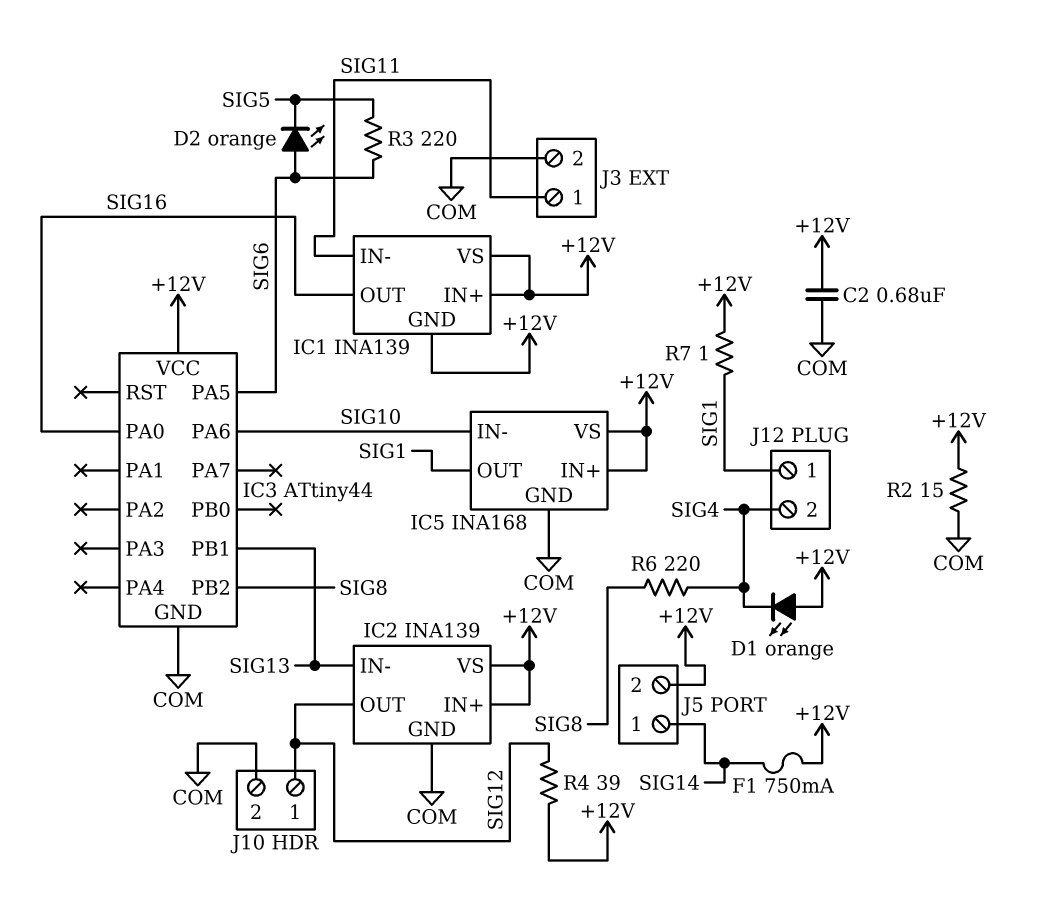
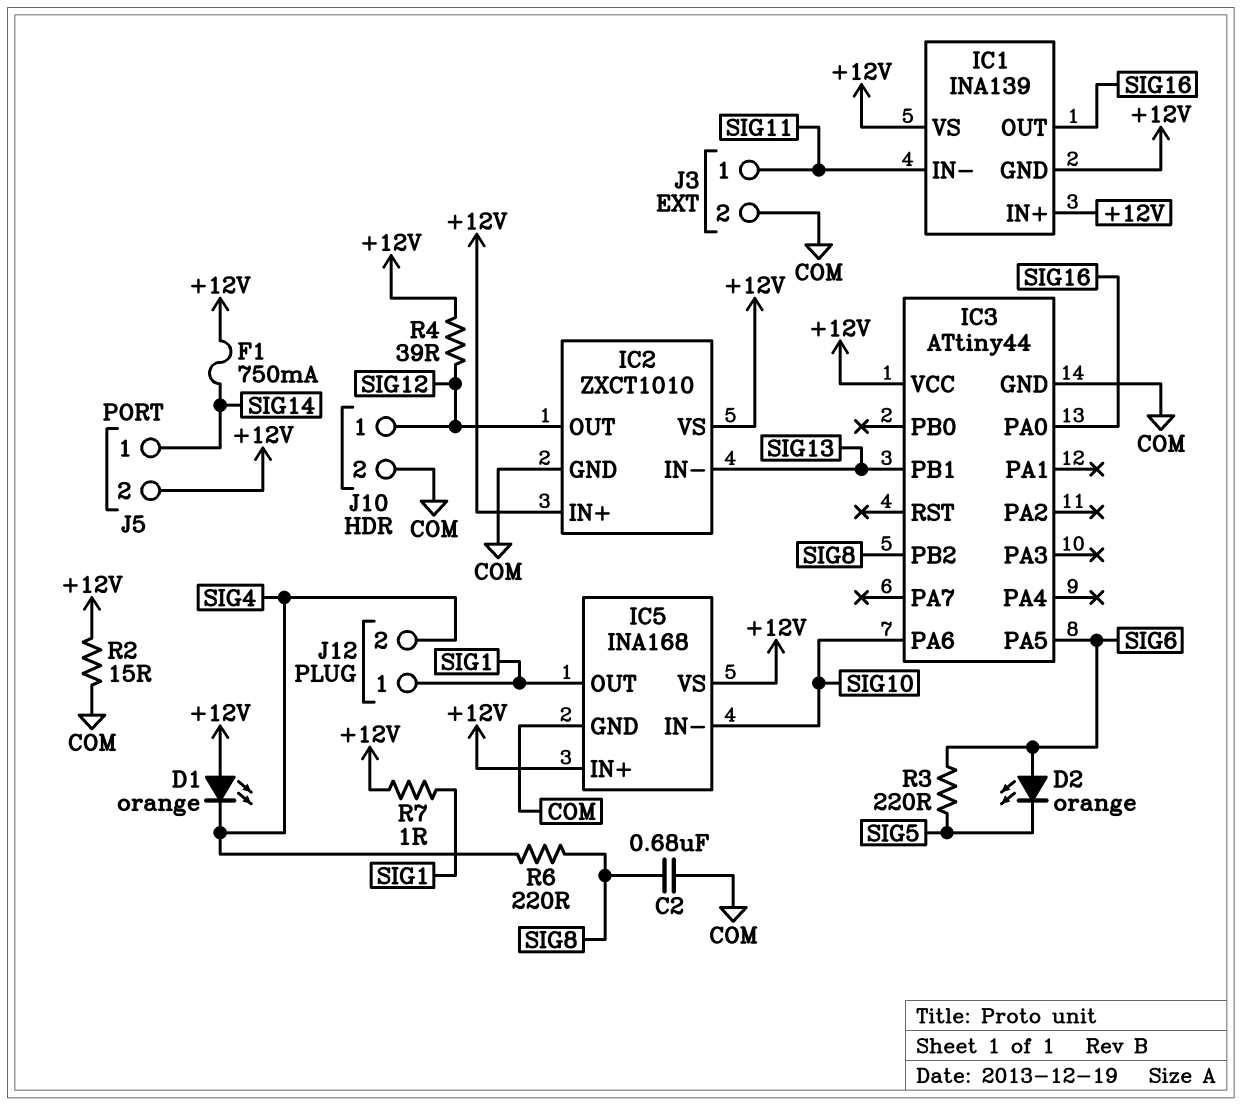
C2: 680nF (+12V, COM) -> 680nF (COM, SIG8)
IC2: INA139 -> ZXCT1010

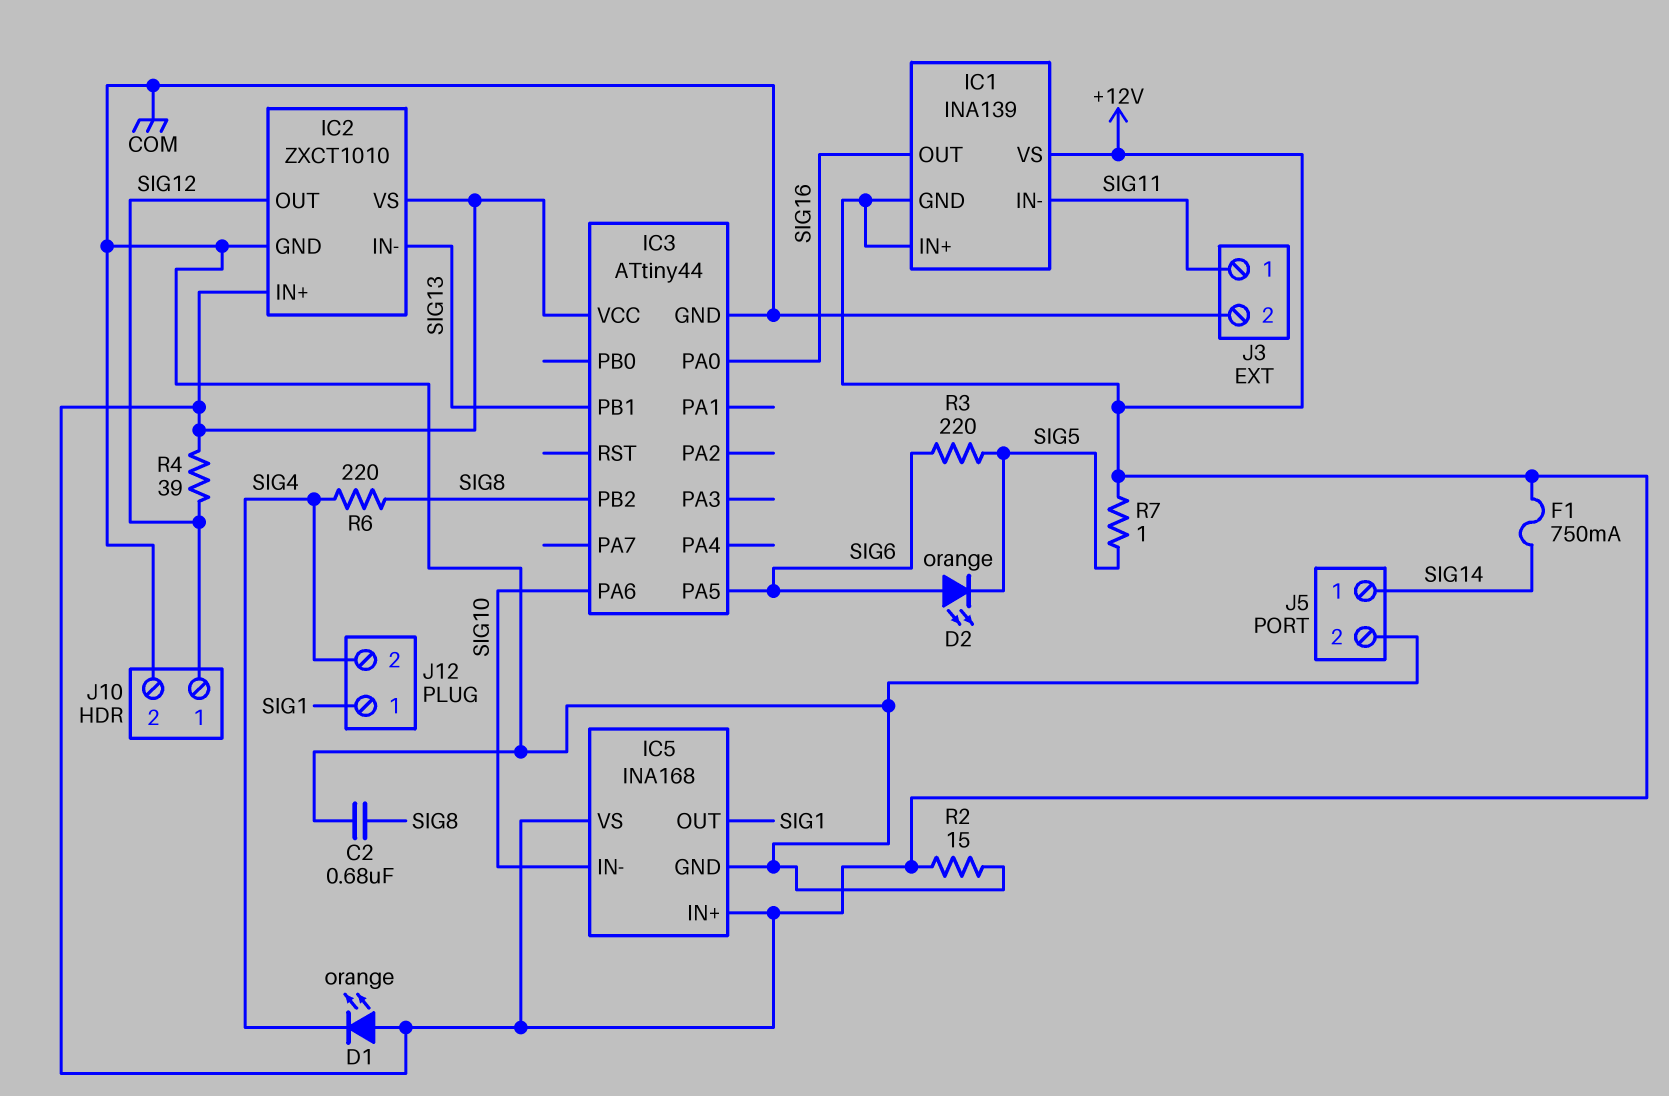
J5 pin 2: +12V -> COM
R7: 1 (+12V, SIG1) -> 1 (+12V, SIG5)

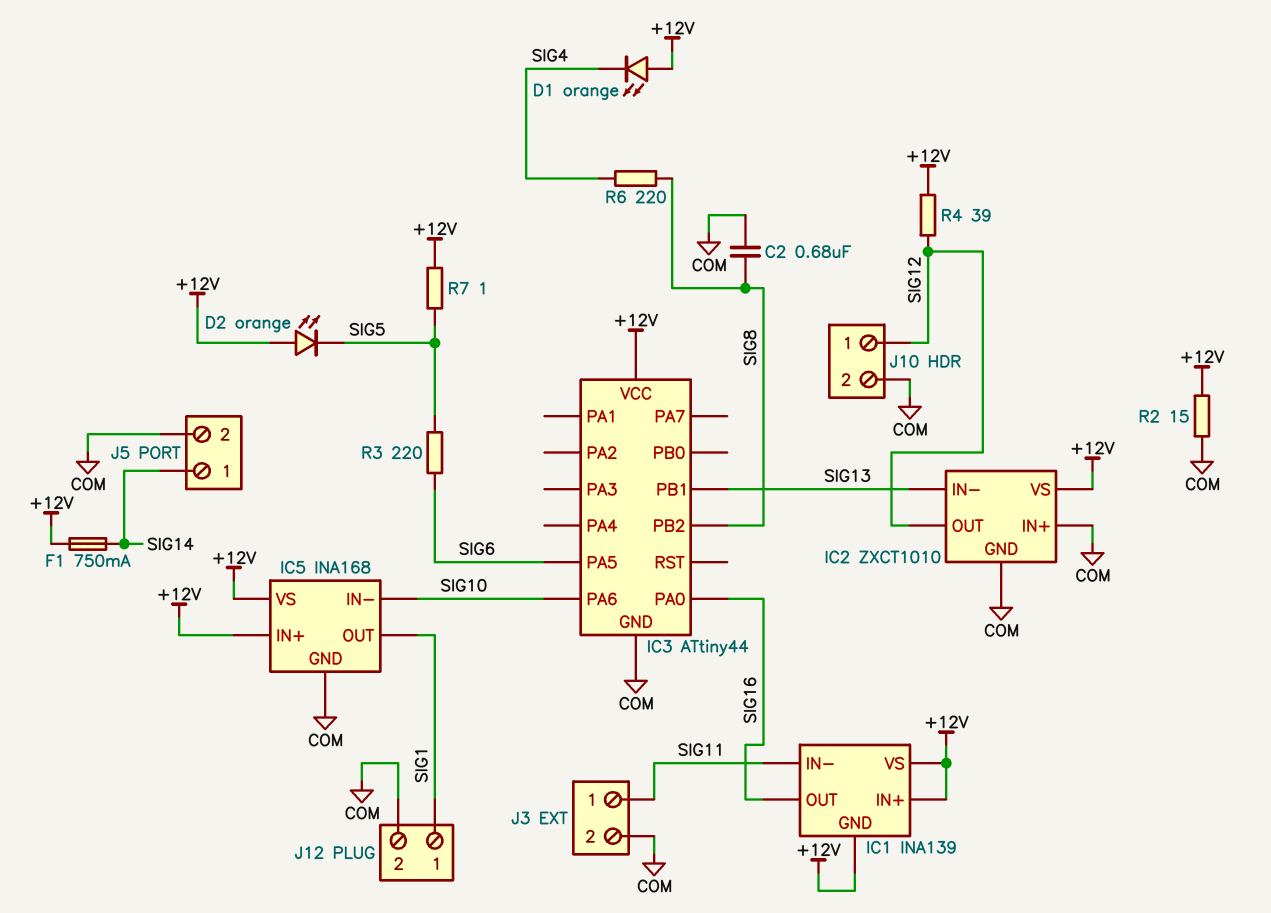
D2: LED orange (A SIG6, K SIG5) -> LED orange (A +12V, K SIG5)
IC2 pin IN+: +12V -> COM
J12 pin 2: SIG4 -> COM

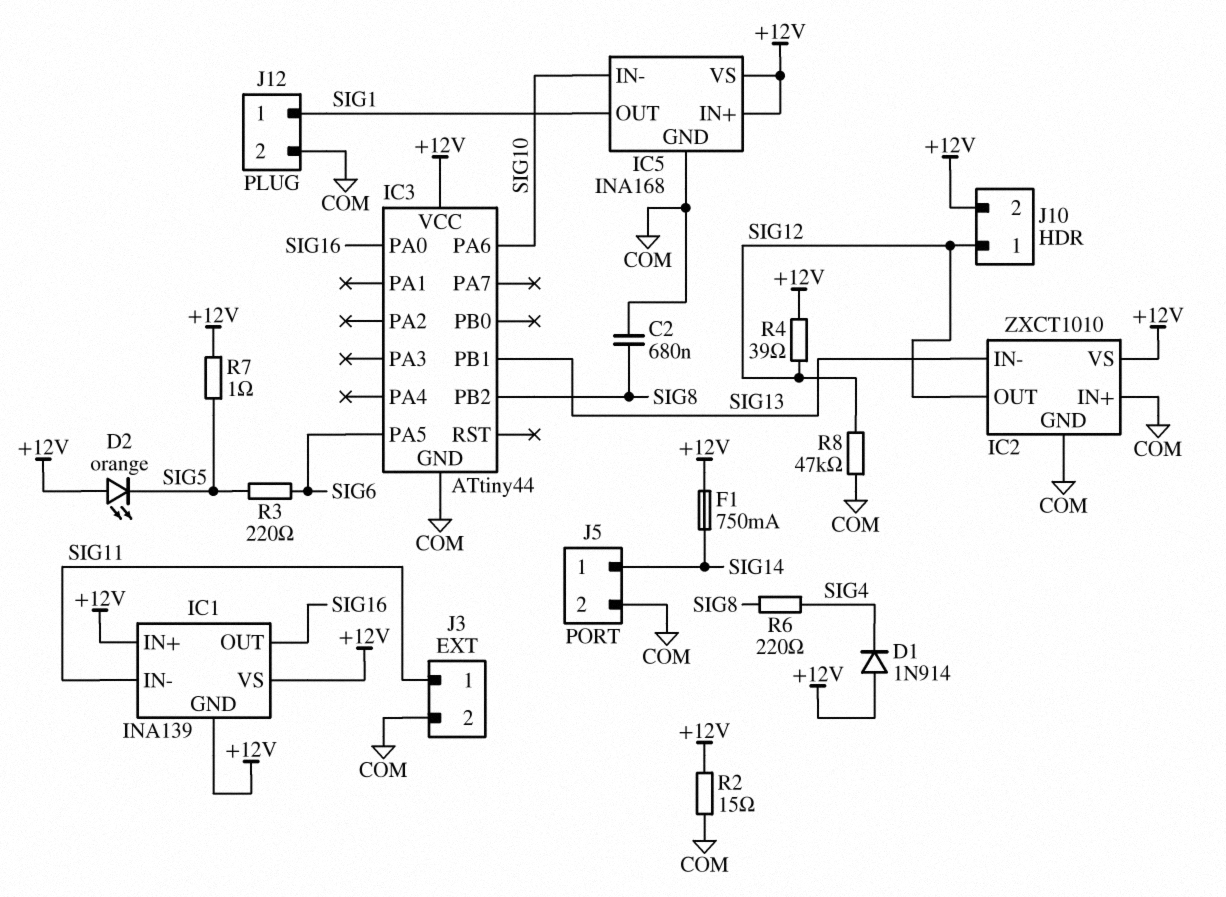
D1: LED orange (A +12V, K SIG4) -> diode 1N914 (A +12V, K SIG4)
J10 pin 2: COM -> +12V
R8: none -> 47k (COM, SIG12)

